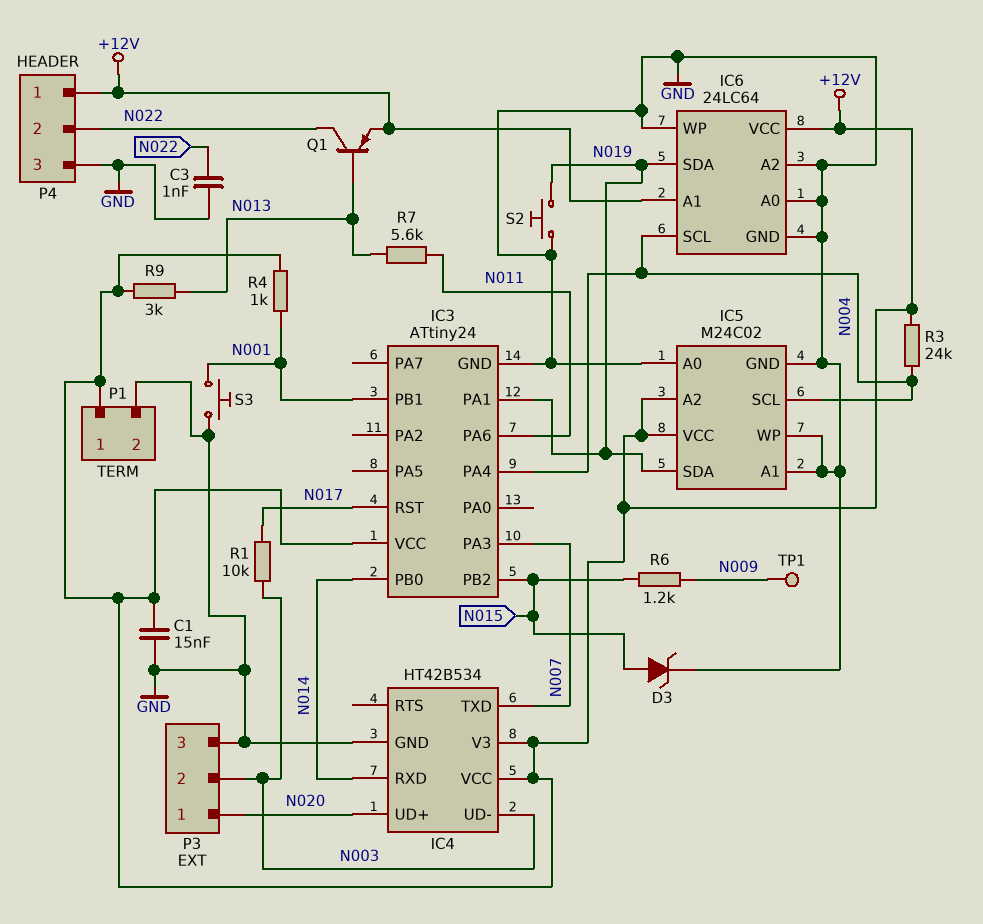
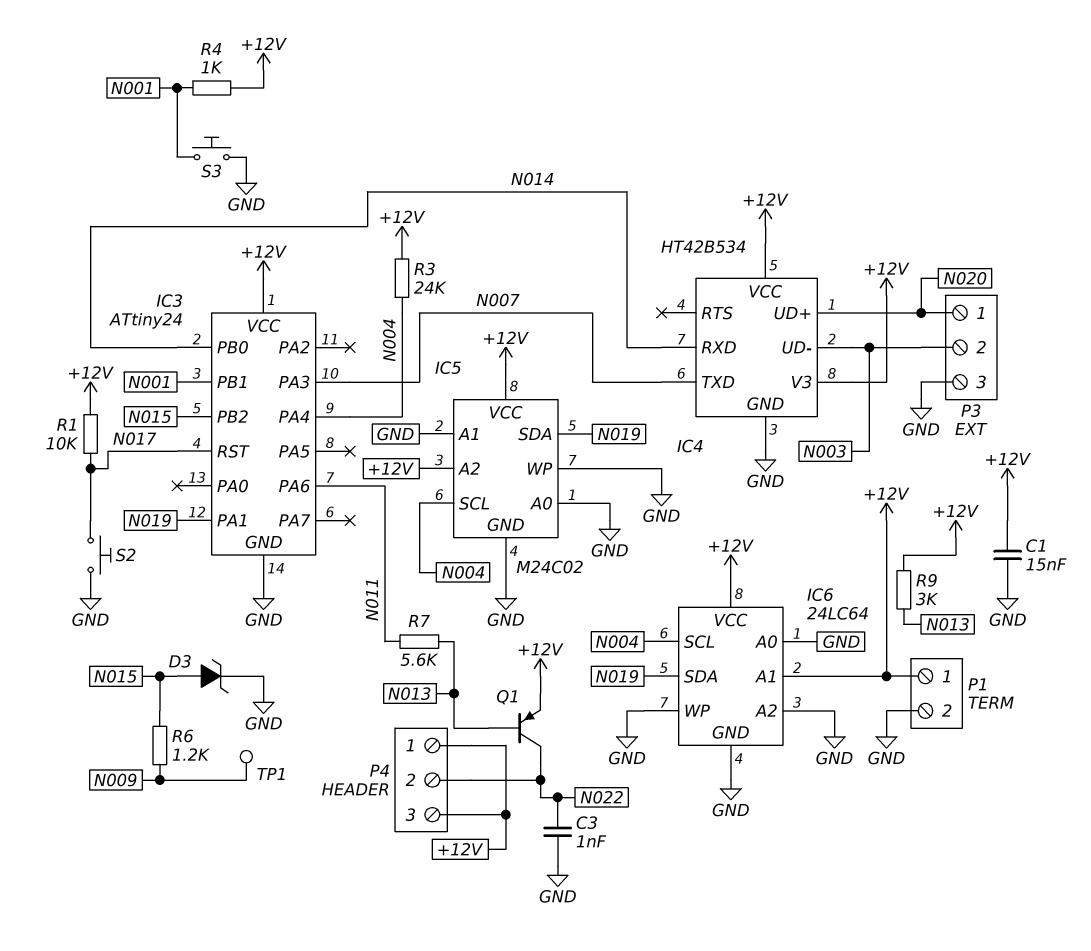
P4 pin 3: GND -> +12V
R1: 10k (N003, N017) -> 10k (+12V, N017)
S2: button (GND, N019) -> button (GND, N017)

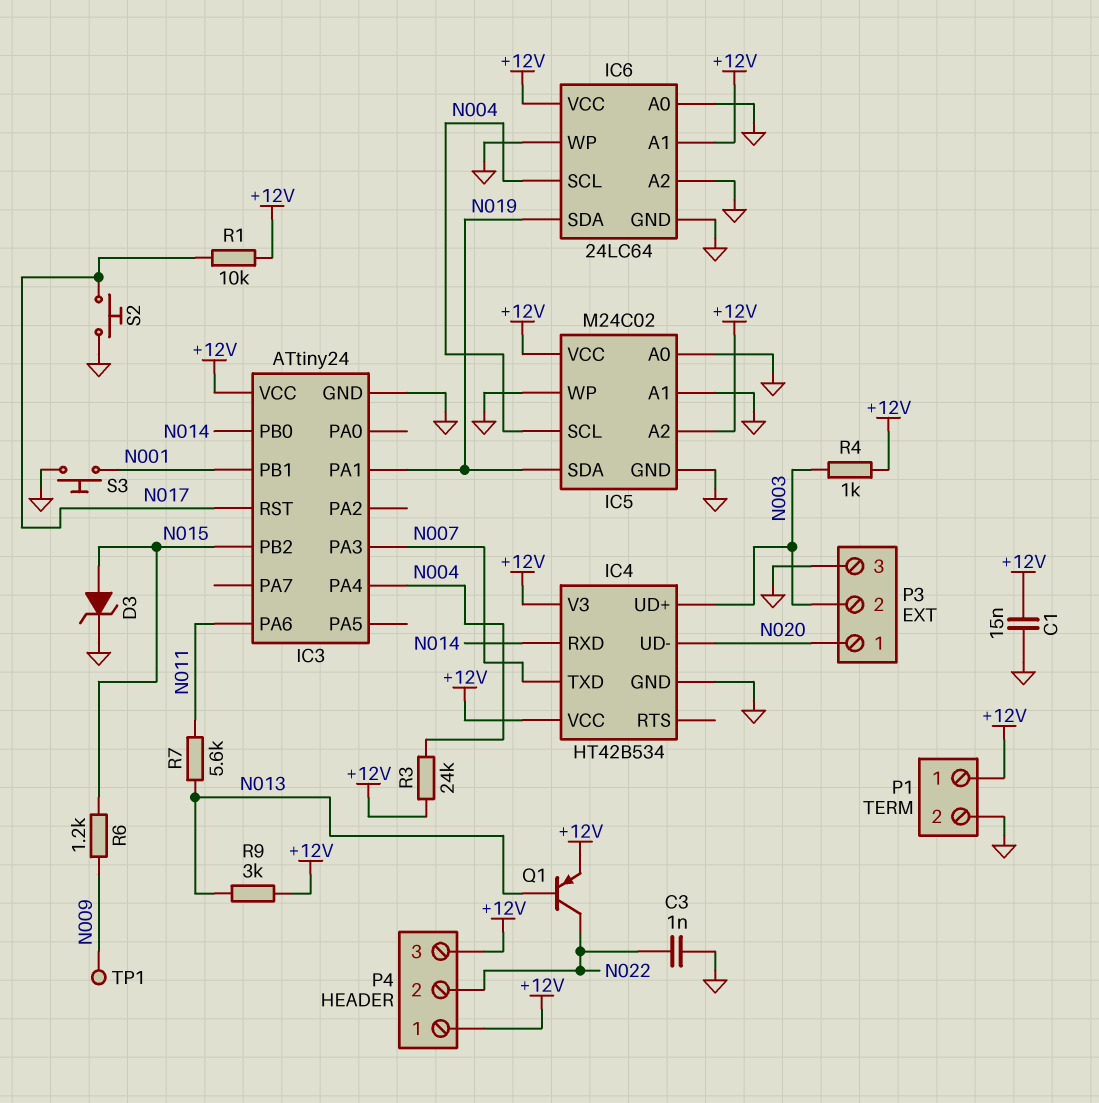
IC4 pin UD+: N020 -> N003
IC4 pin UD-: N003 -> N020
R4: 1k (+12V, N001) -> 1k (+12V, N003)

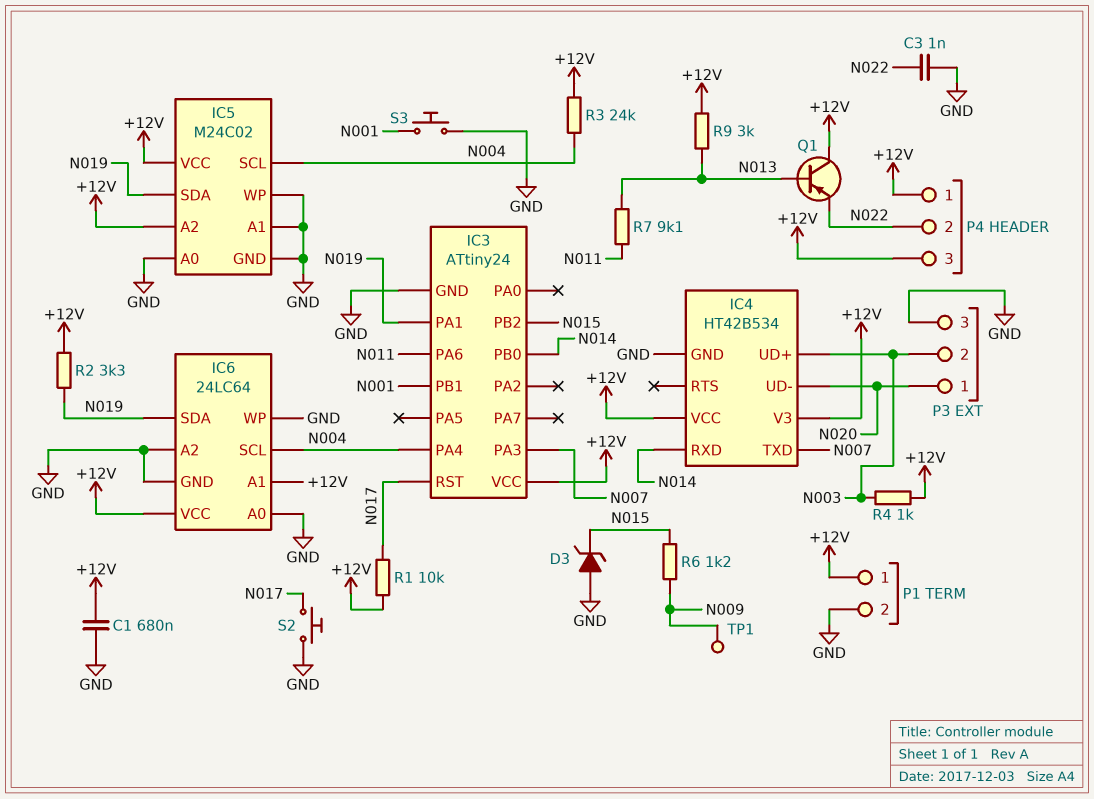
C1: 15nF (+12V, GND) -> 680nF (+12V, GND)
D3: zener (A N015, K GND) -> zener (A GND, K N015)
Q1: PNP (B N013, C N022, E +12V) -> PNP (B N013, C +12V, E N022)
R2: none -> 3.3k (+12V, N019)
R7: 5.6k (N011, N013) -> 9.1k (N011, N013)

